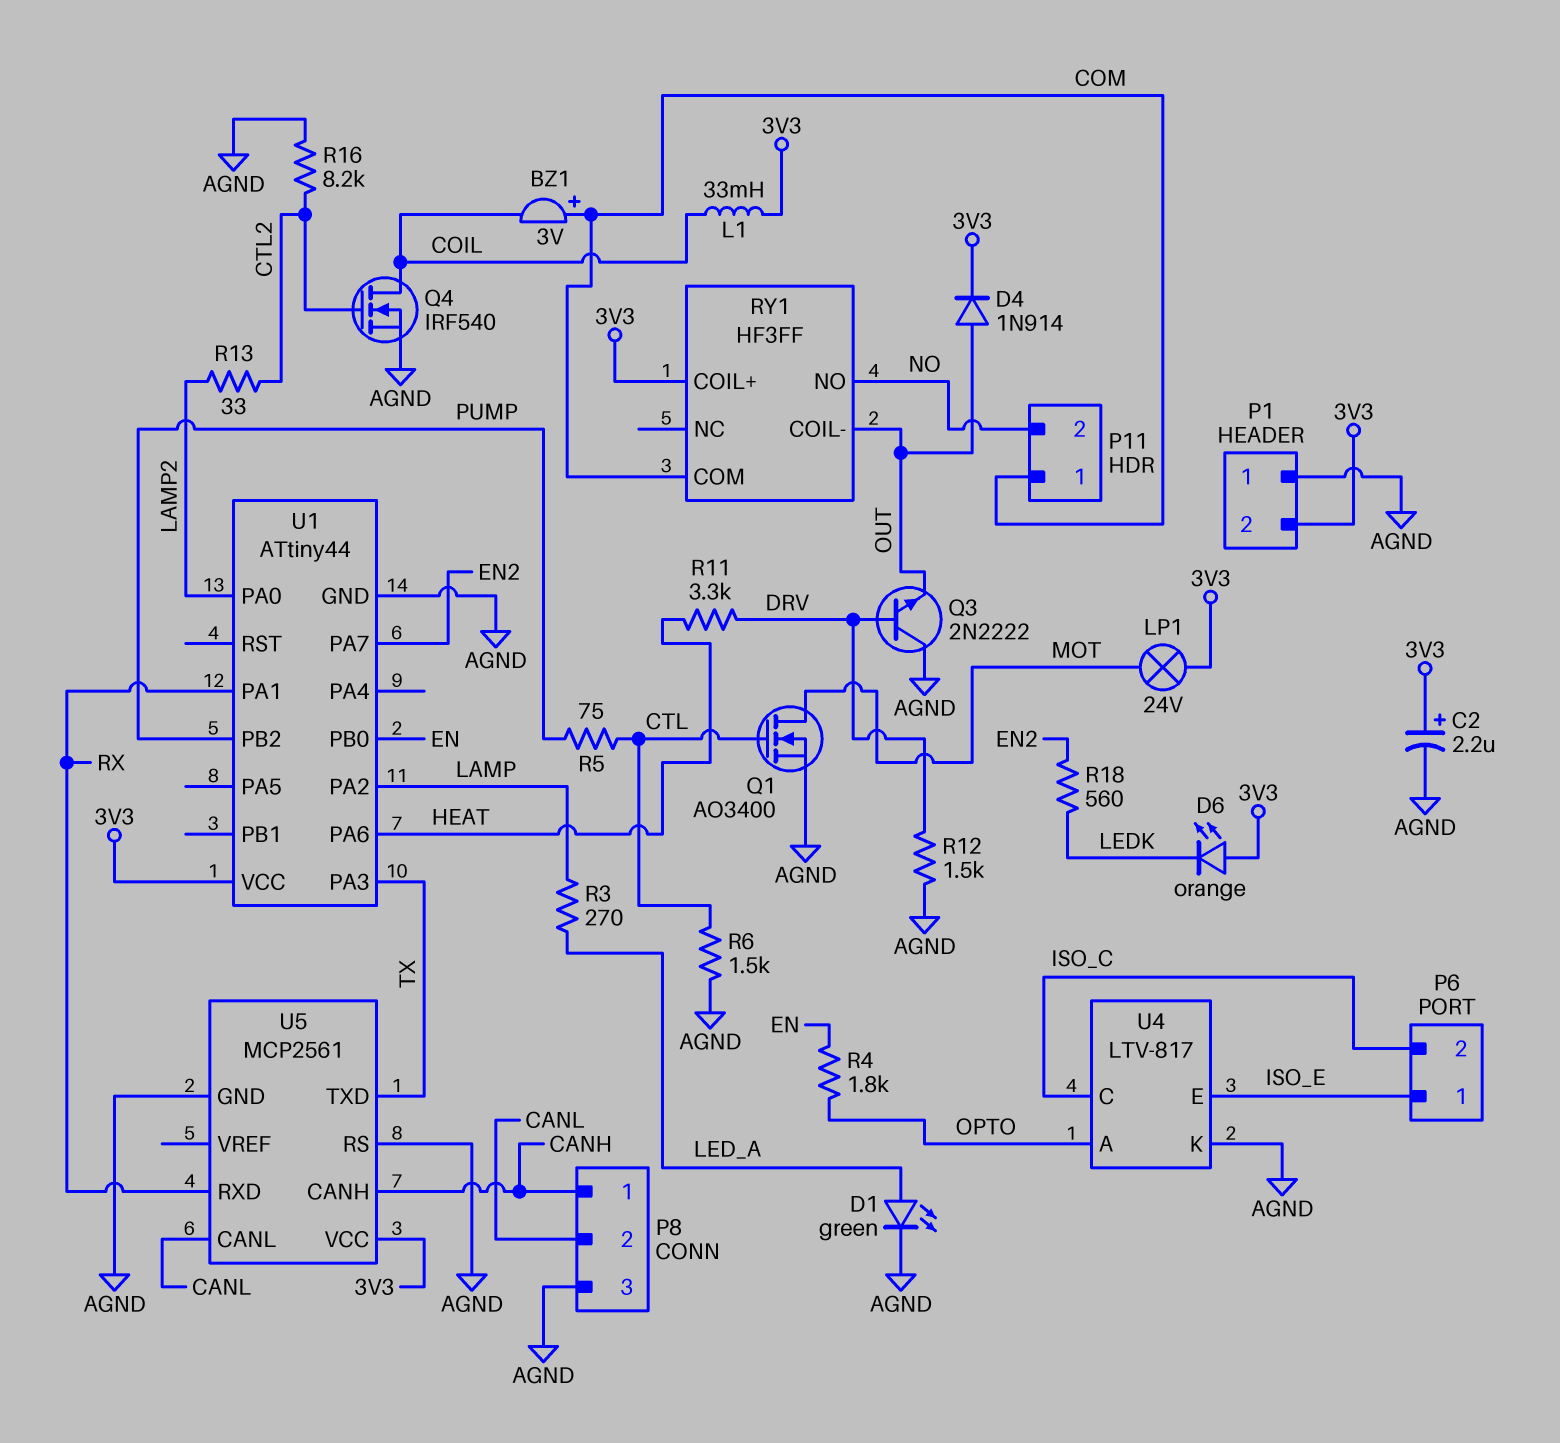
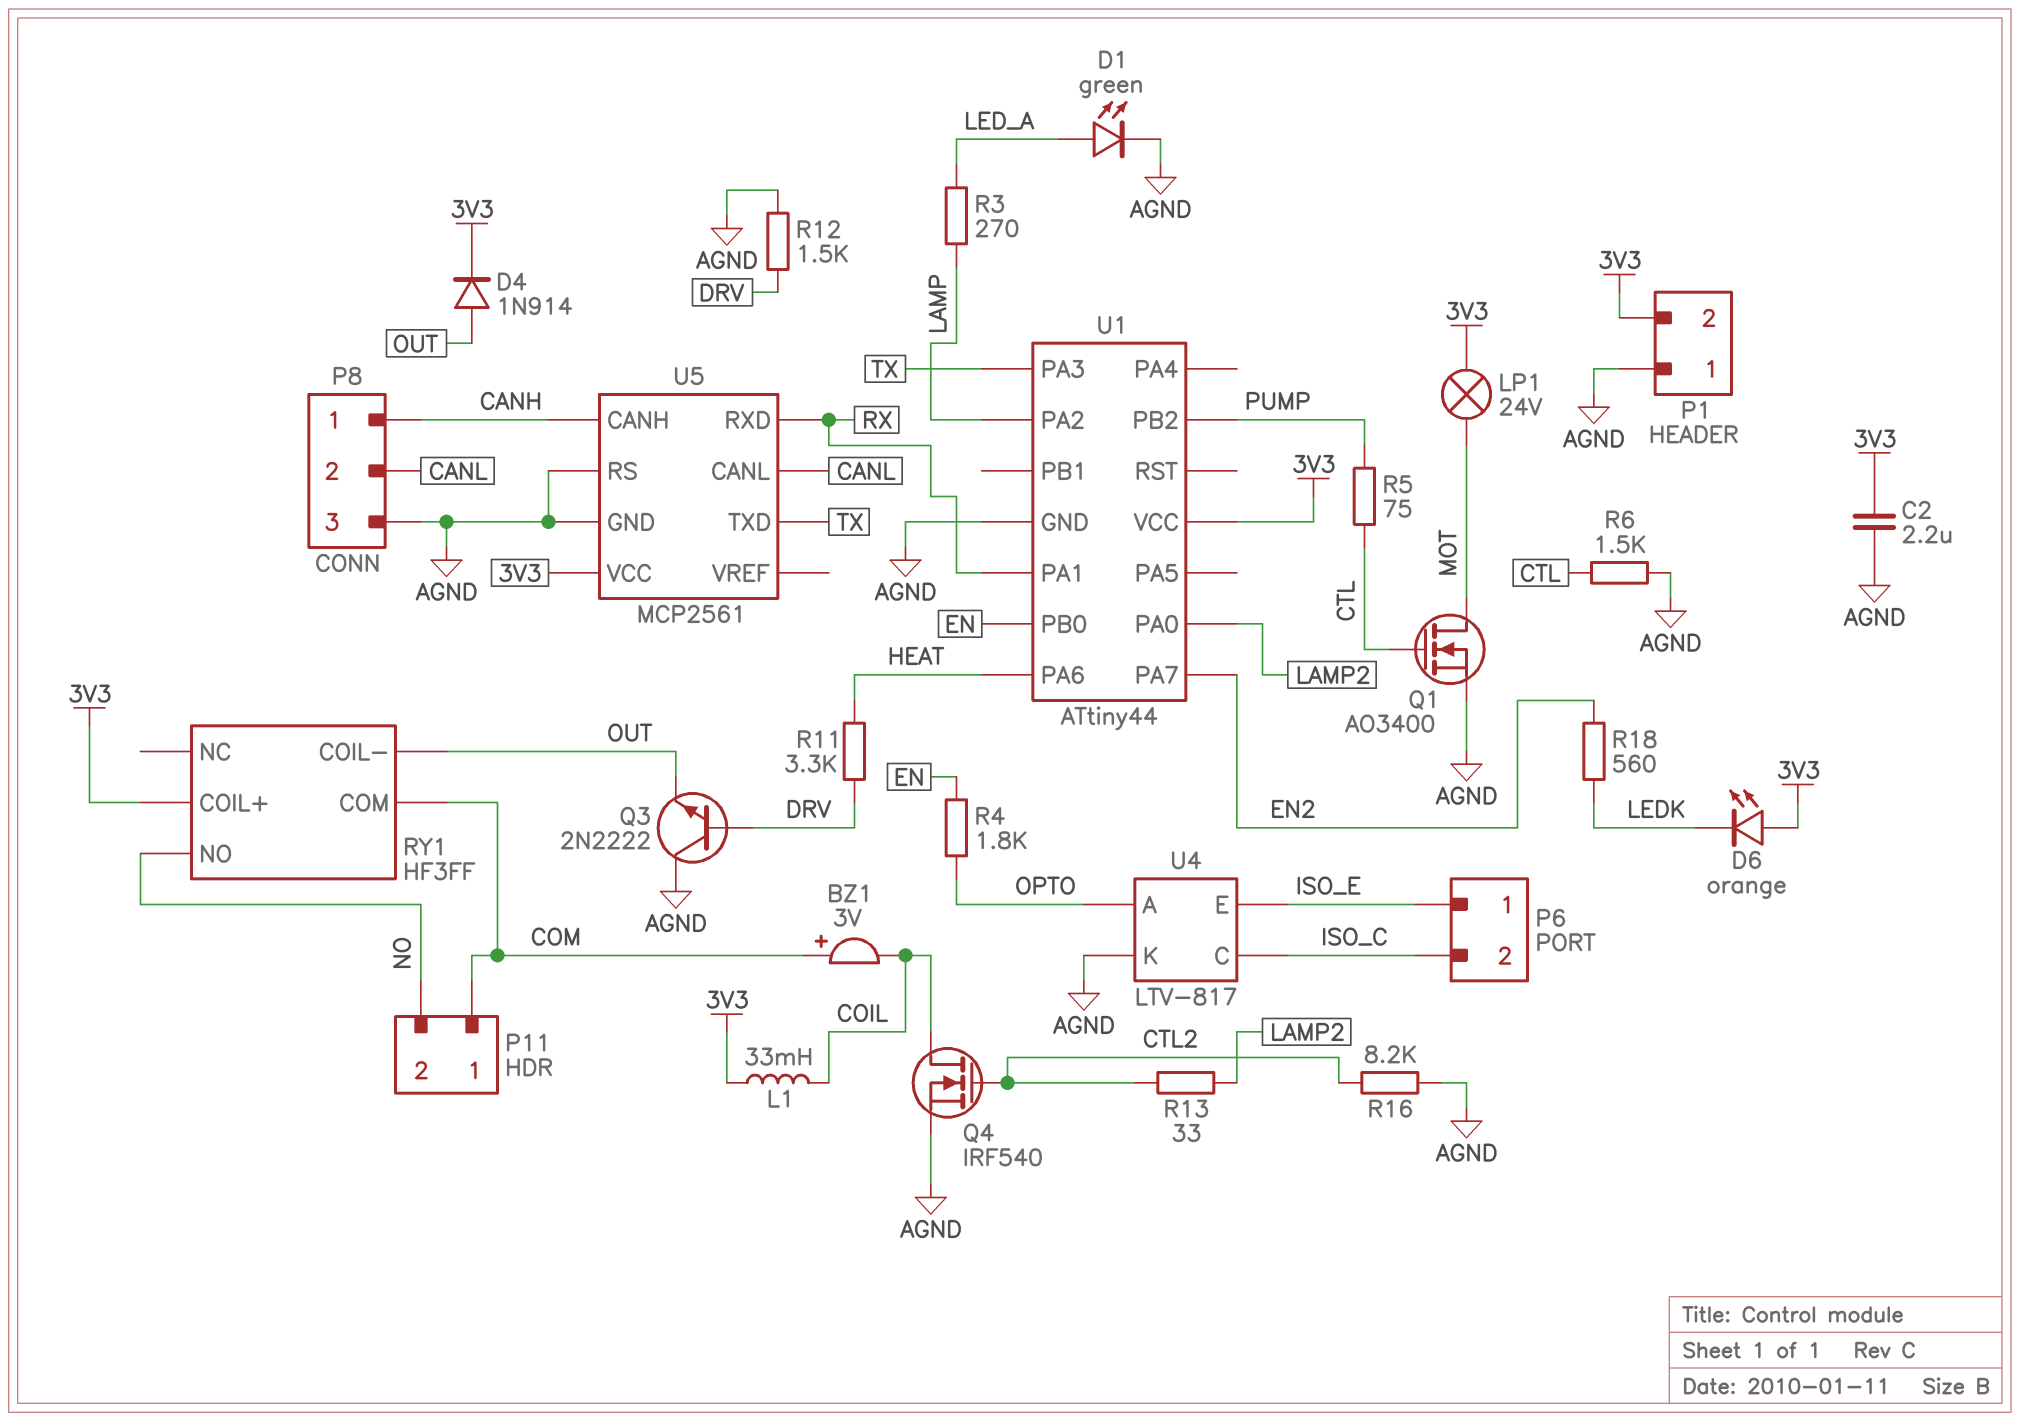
C2: 2.2uF (plus 3V3, minus AGND) -> 2.2uF (3V3, AGND)

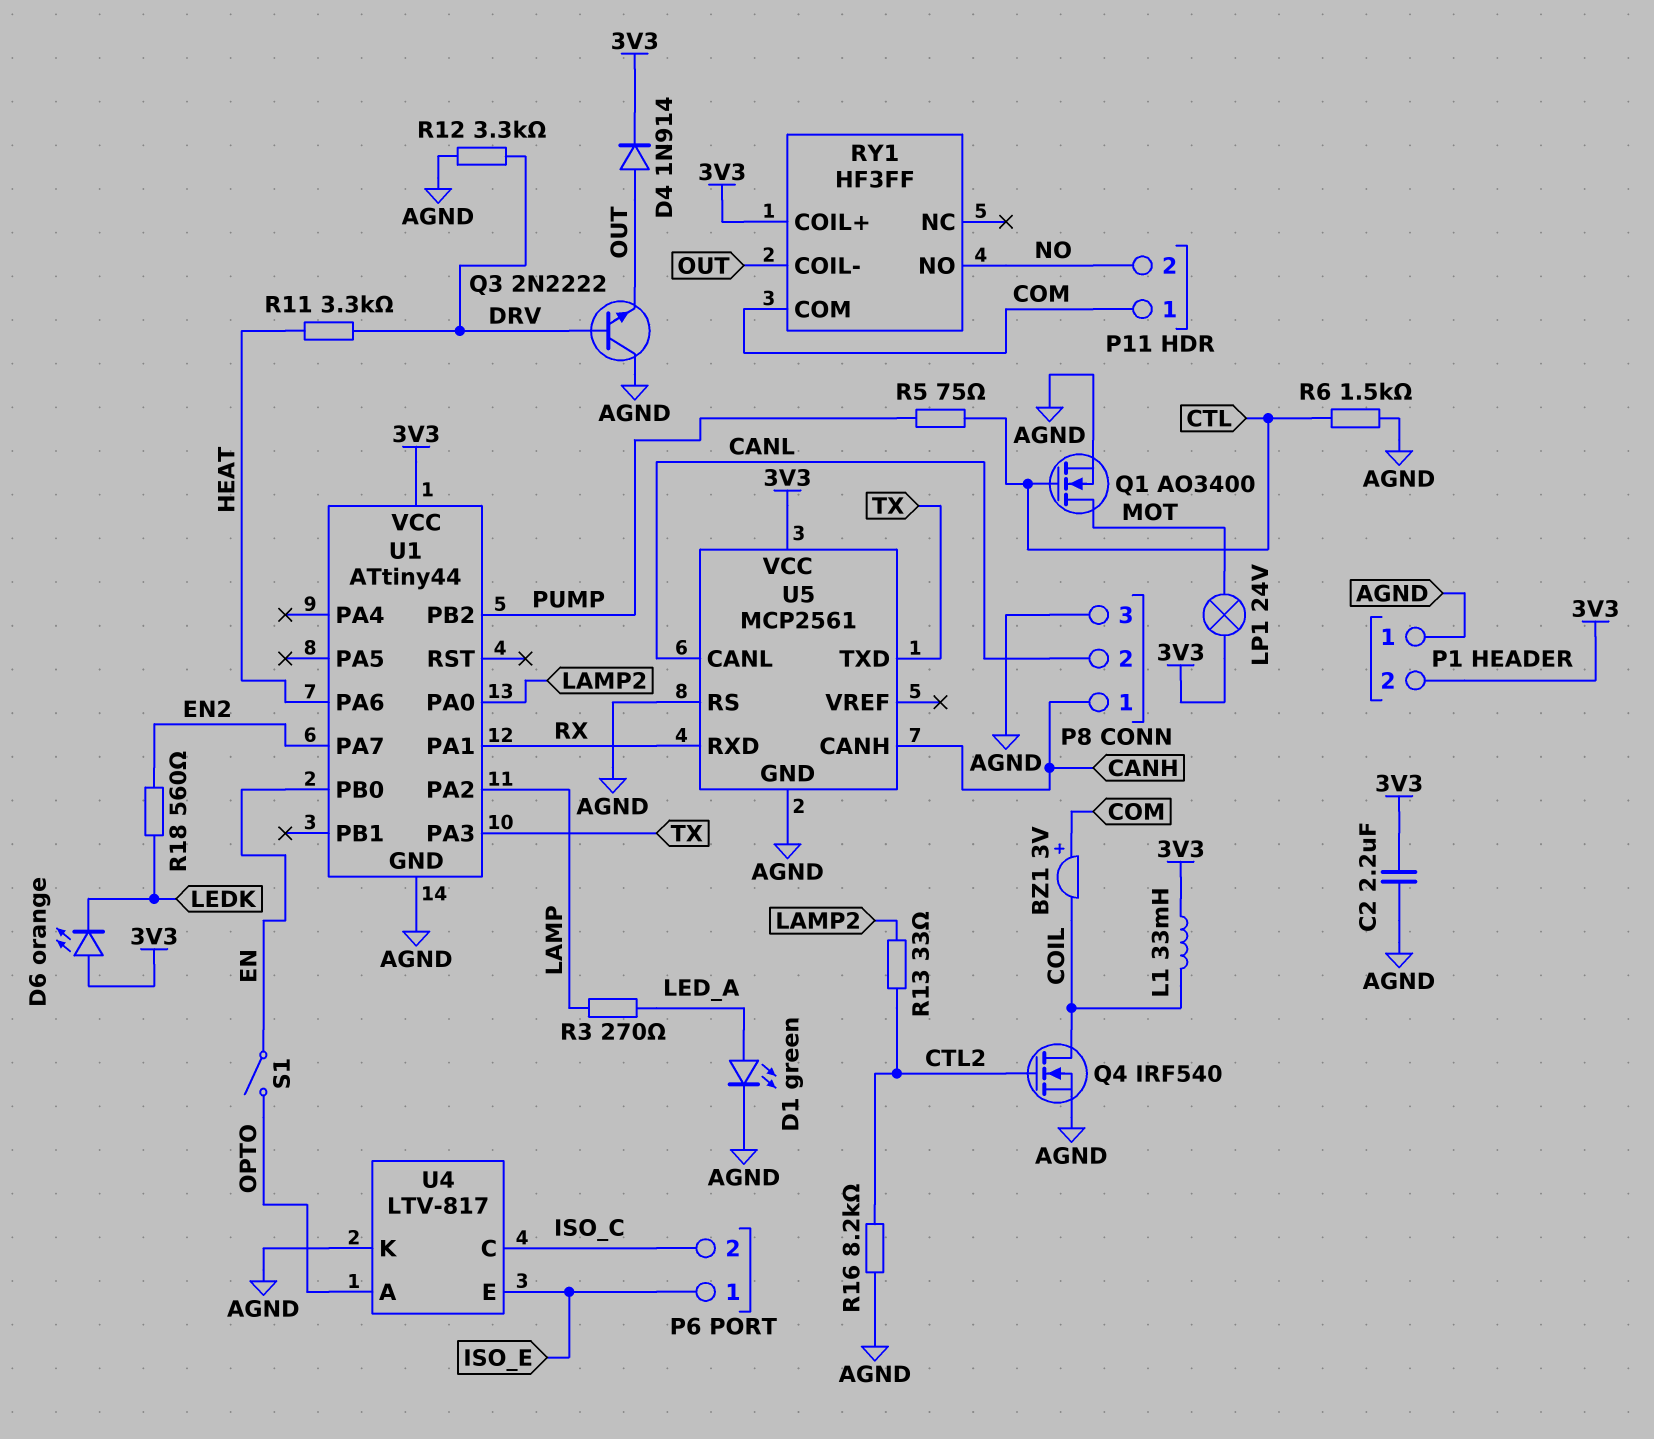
R4: 1.8k (EN, OPTO) -> none
R12: 1.5k (AGND, DRV) -> 3.3k (AGND, DRV)
S1: none -> switch (EN, OPTO)

